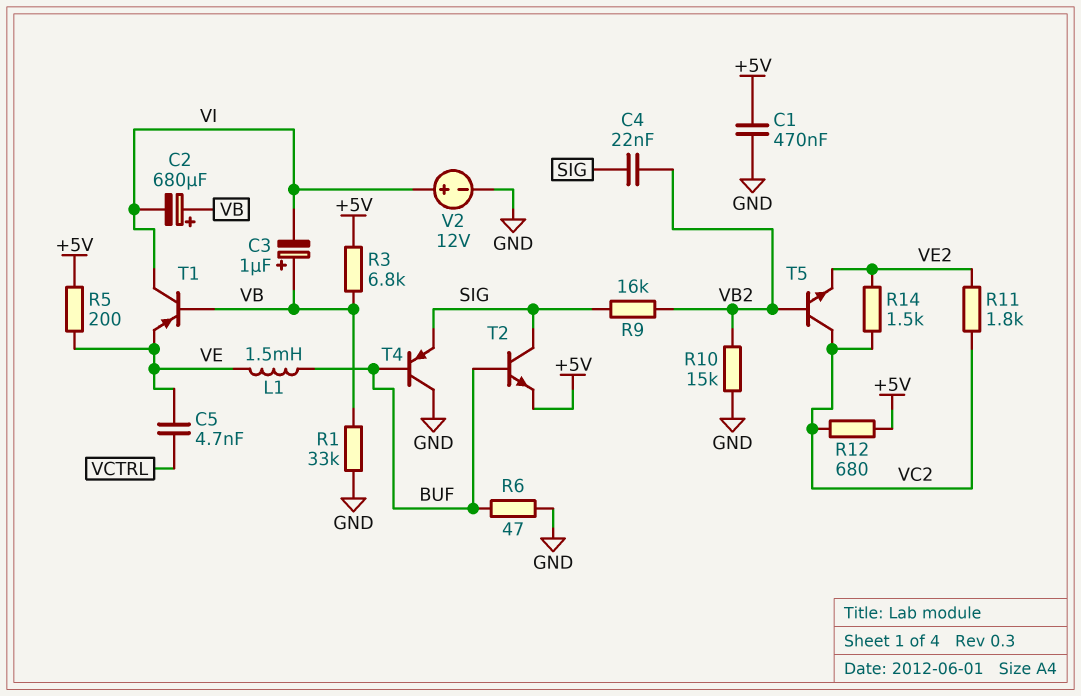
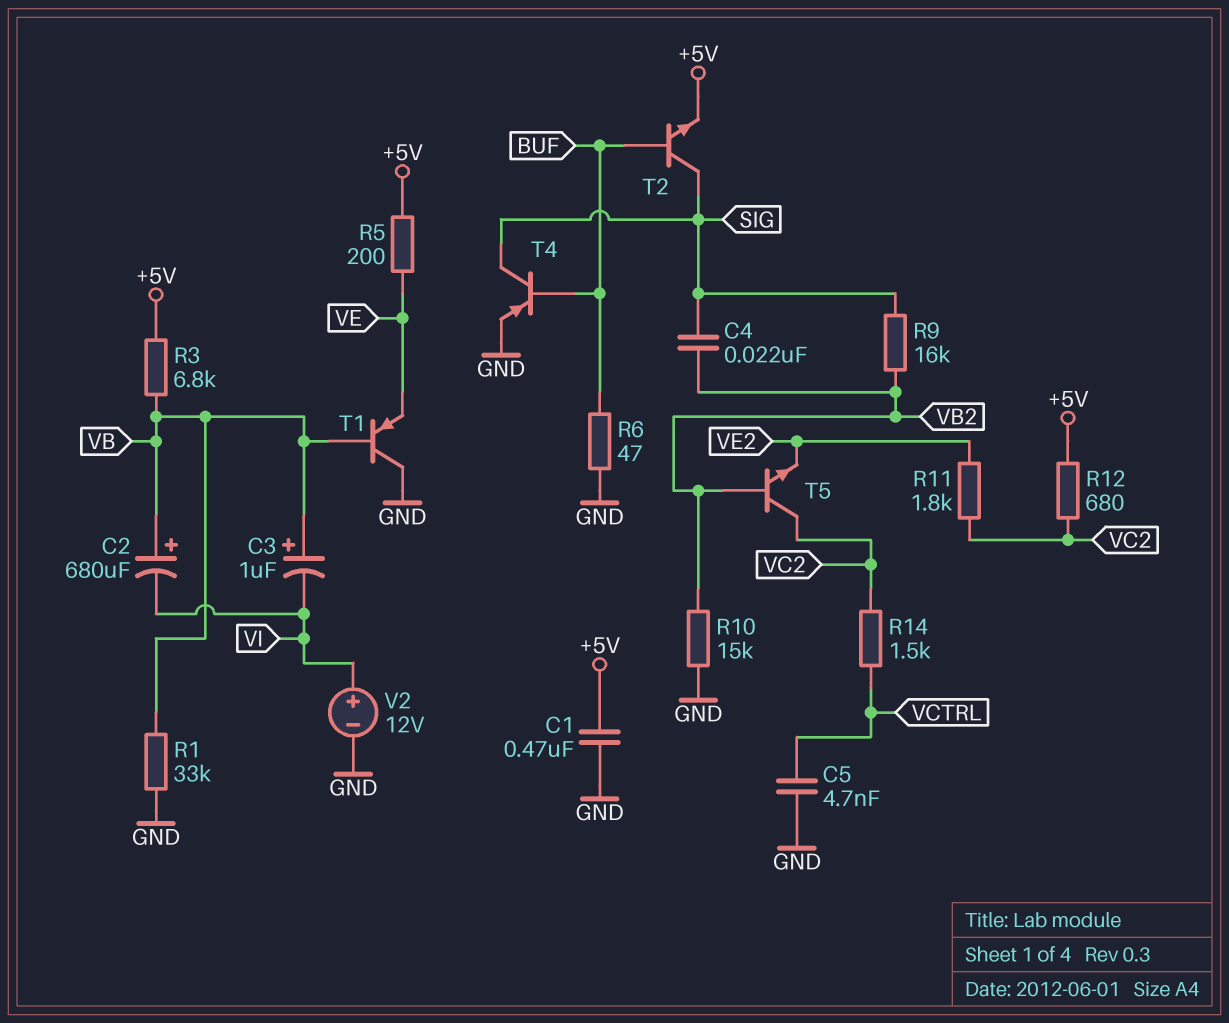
C5: 4.7nF (VCTRL, VE) -> 4.7nF (GND, VCTRL)
L1: 1.5mH (BUF, VE) -> none
R14: 1.5k (VC2, VE2) -> 1.5k (VC2, VCTRL)
T1: PNP (B VB, C VI, E VE) -> PNP (B VB, C GND, E VE)
T4: PNP (B BUF, C GND, E SIG) -> PNP (B BUF, C SIG, E GND)

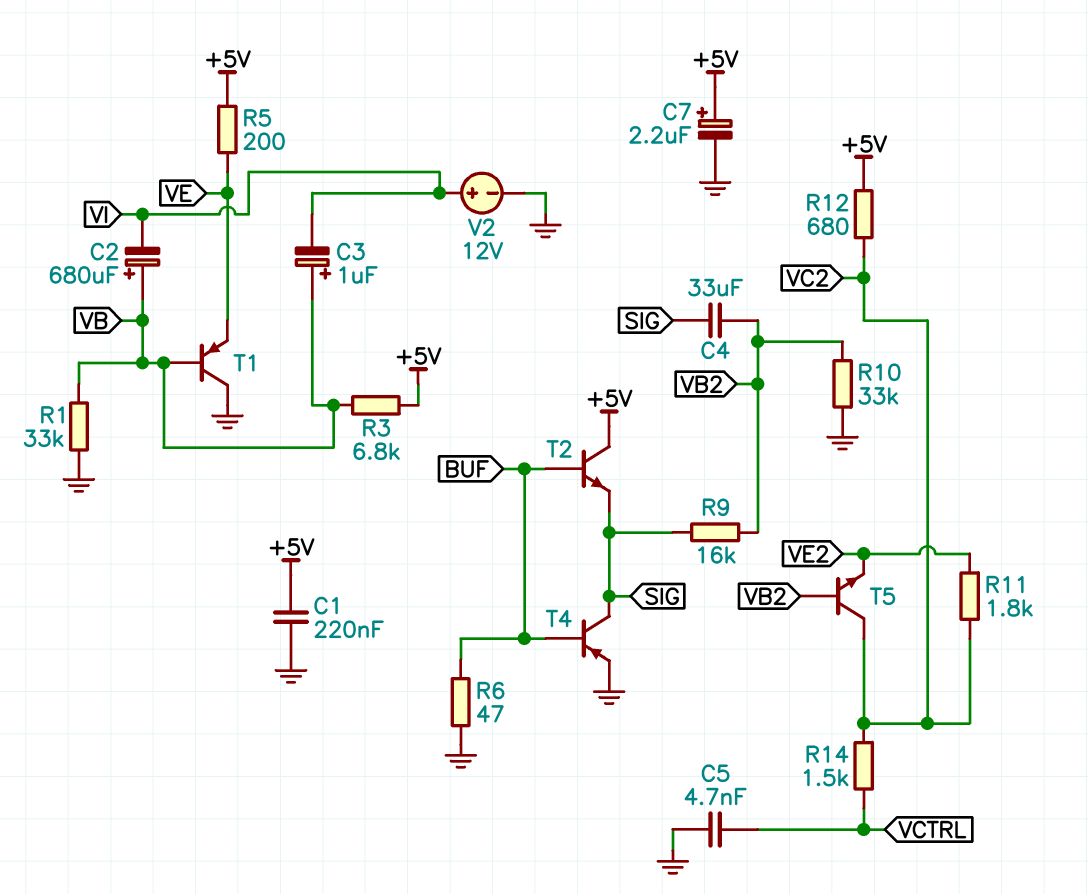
C1: 470nF (+5V, GND) -> 220nF (+5V, GND)
C4: 22nF (SIG, VB2) -> 33uF (SIG, VB2)
C7: none -> 2.2uF (plus +5V, minus GND)
R10: 15k (GND, VB2) -> 33k (GND, VB2)
T2: NPN (B BUF, C SIG, E +5V) -> NPN (B BUF, C +5V, E SIG)

